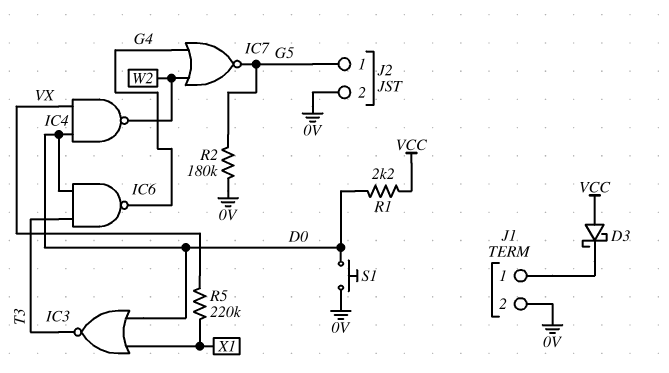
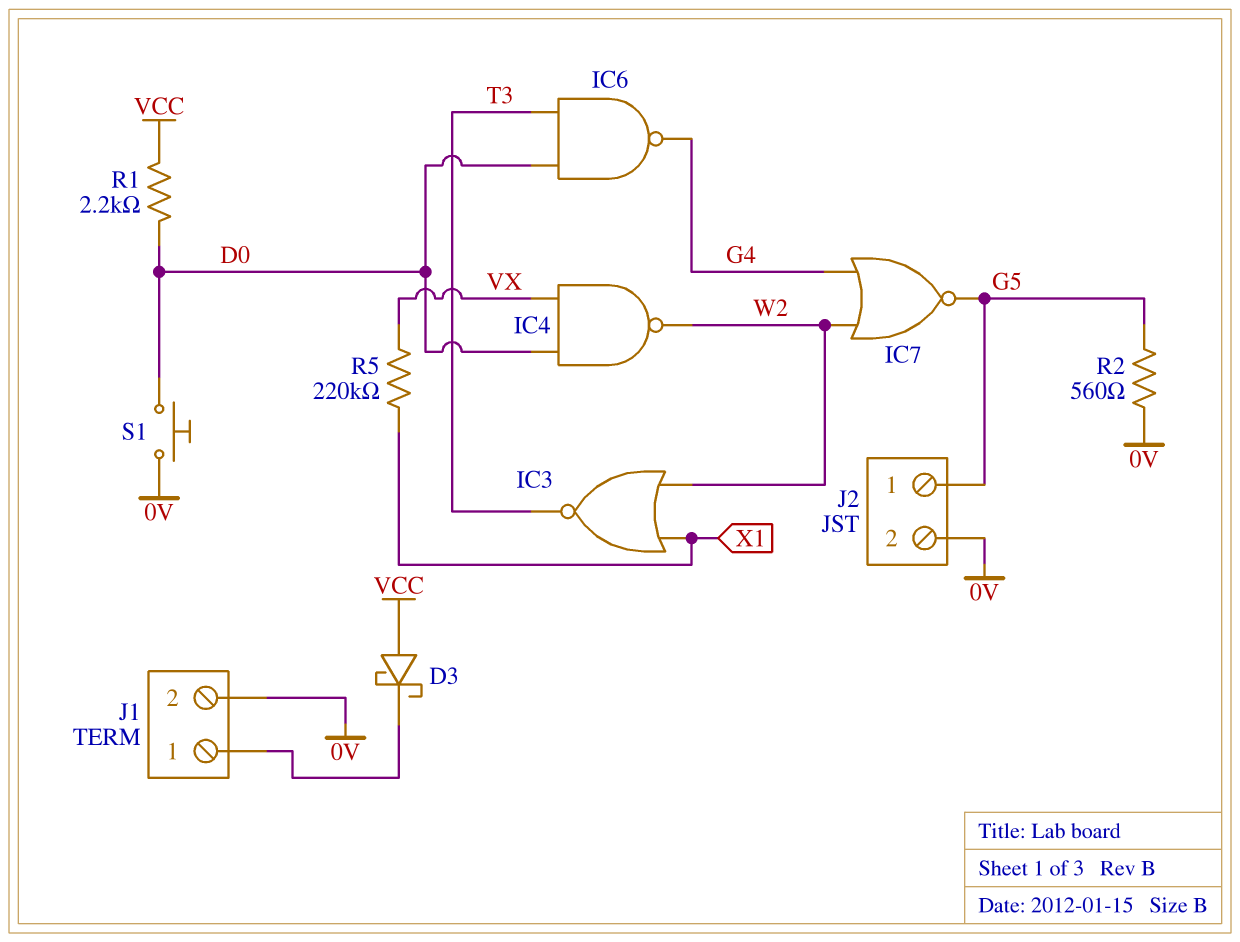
IC3: NOR (in D0, in X1, out T3) -> NOR (in W2, in X1, out T3)
R2: 180k (0V, G5) -> 560 (0V, G5)

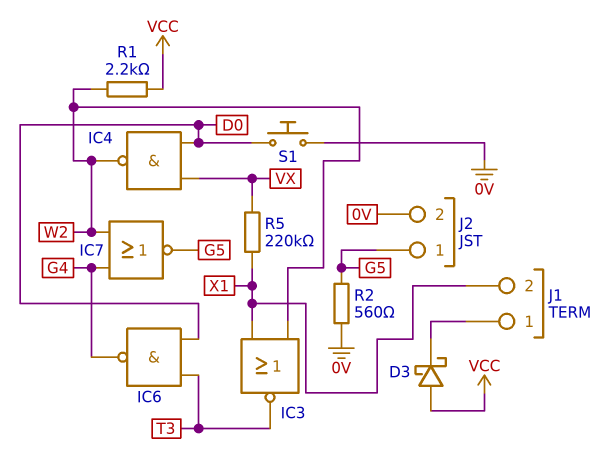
J1 pin 2: 0V -> X1
R1: 2.2k (D0, VCC) -> 2.2k (VCC, W2)

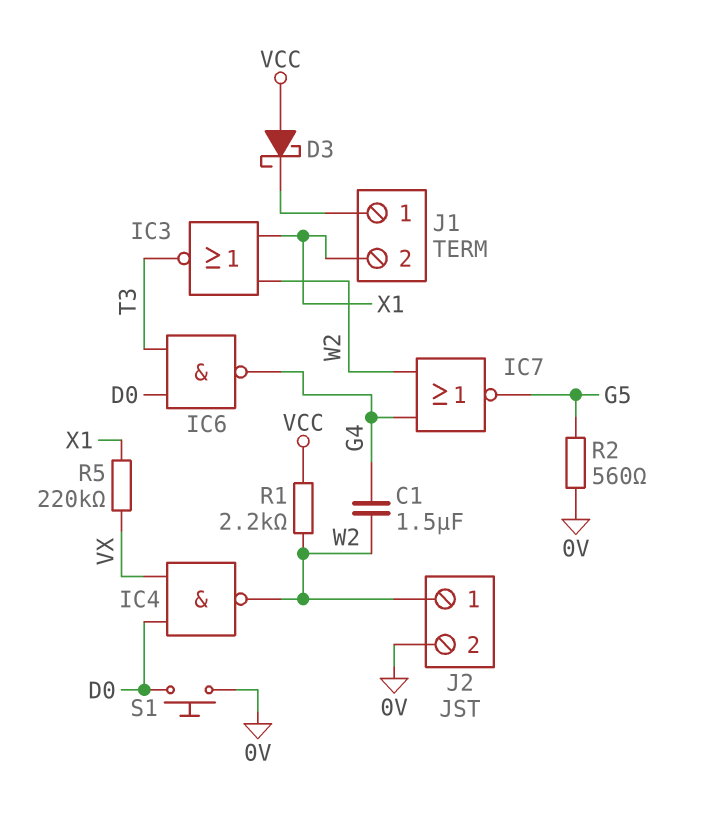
C1: none -> 1.5uF (G4, W2)
J2 pin 1: G5 -> W2

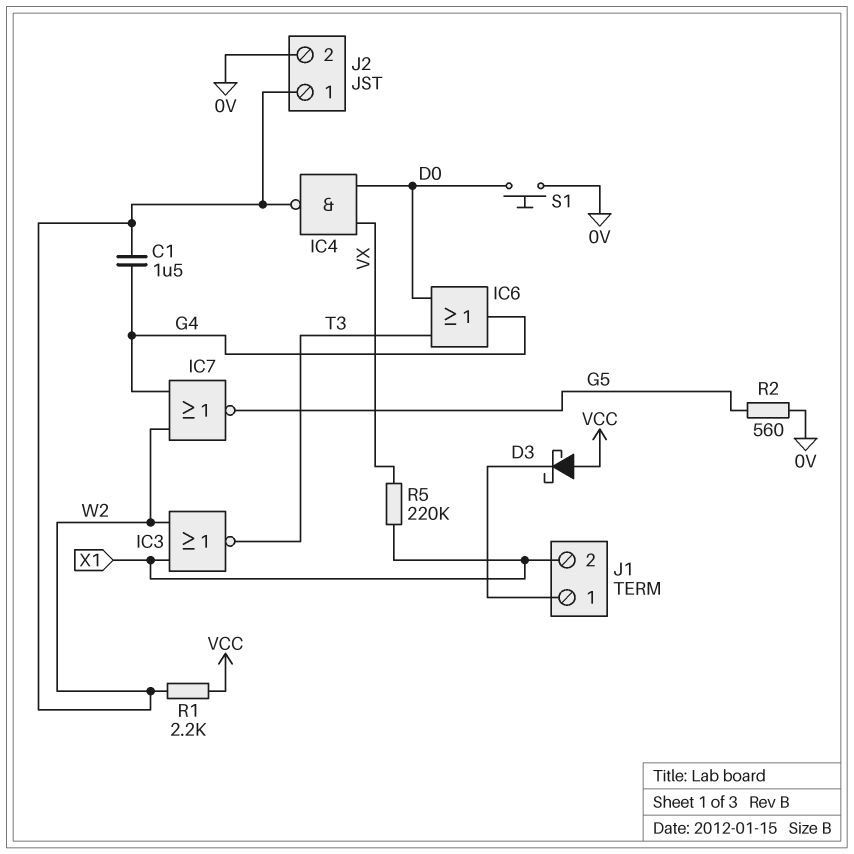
IC6: NAND (in D0, in T3, out G4) -> OR (in D0, in T3, out G4)

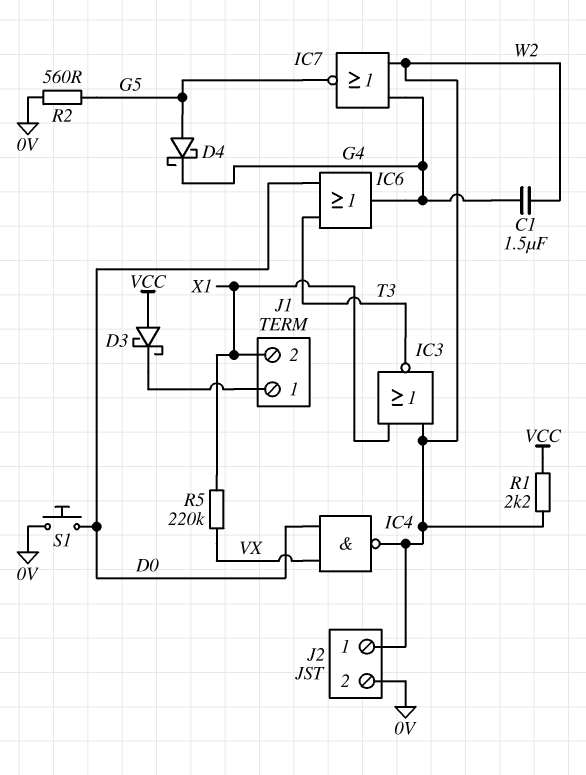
D4: none -> schottky (A G5, K G4)

